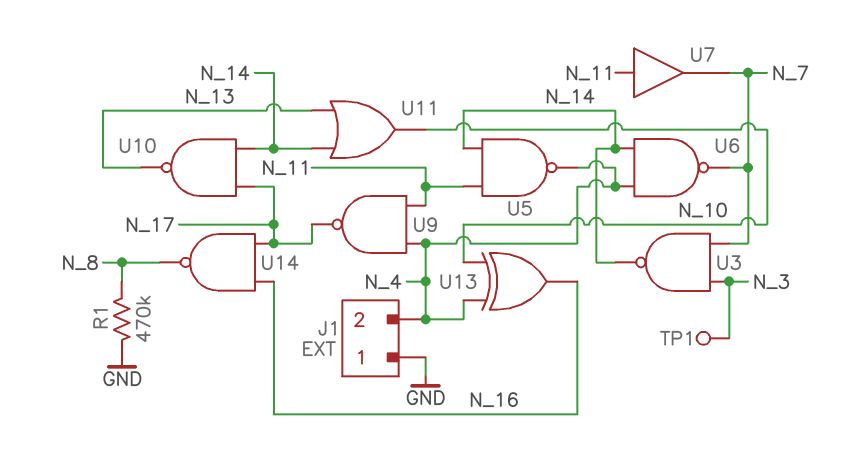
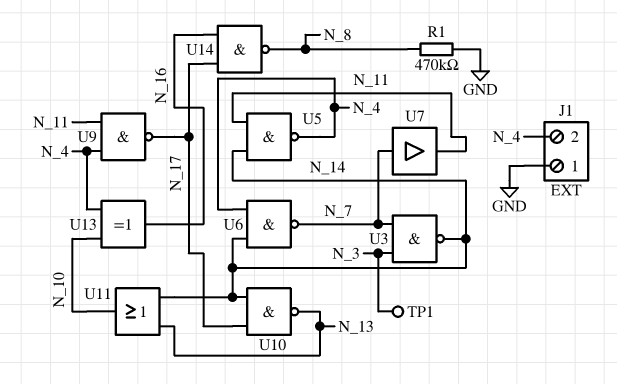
U7: buffer (in N_11, out N_7) -> buffer (in N_7, out N_11)

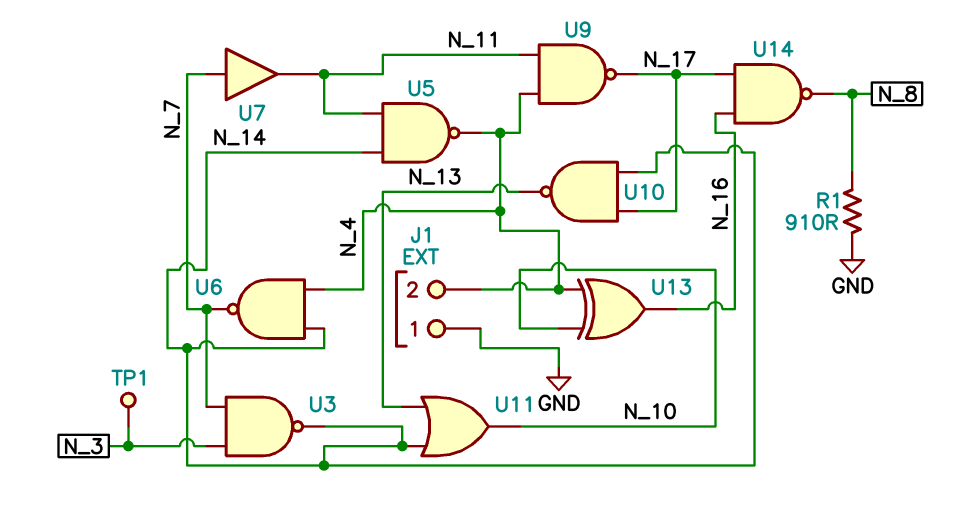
R1: 470k (GND, N_8) -> 910 (GND, N_8)

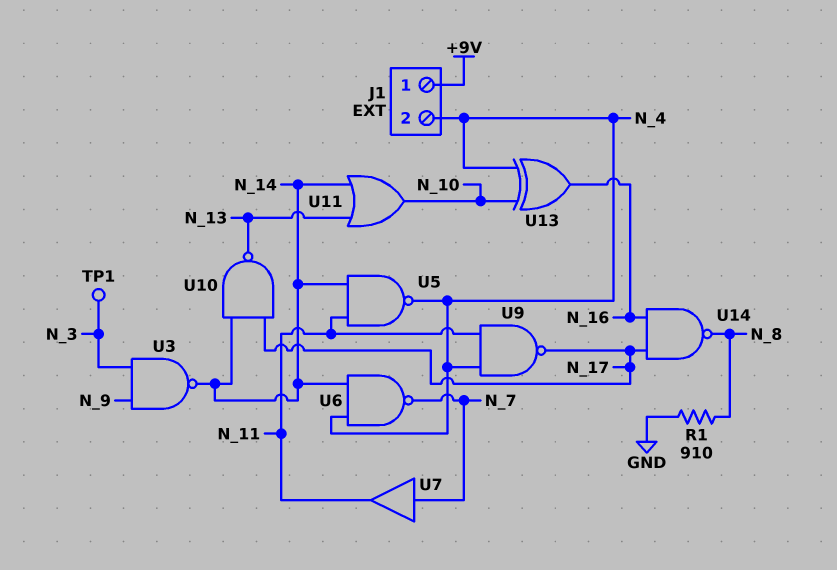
J1 pin 1: GND -> +9V
U3: NAND (in N_3, in N_7, out N_14) -> NAND (in N_3, in N_9, out N_14)

